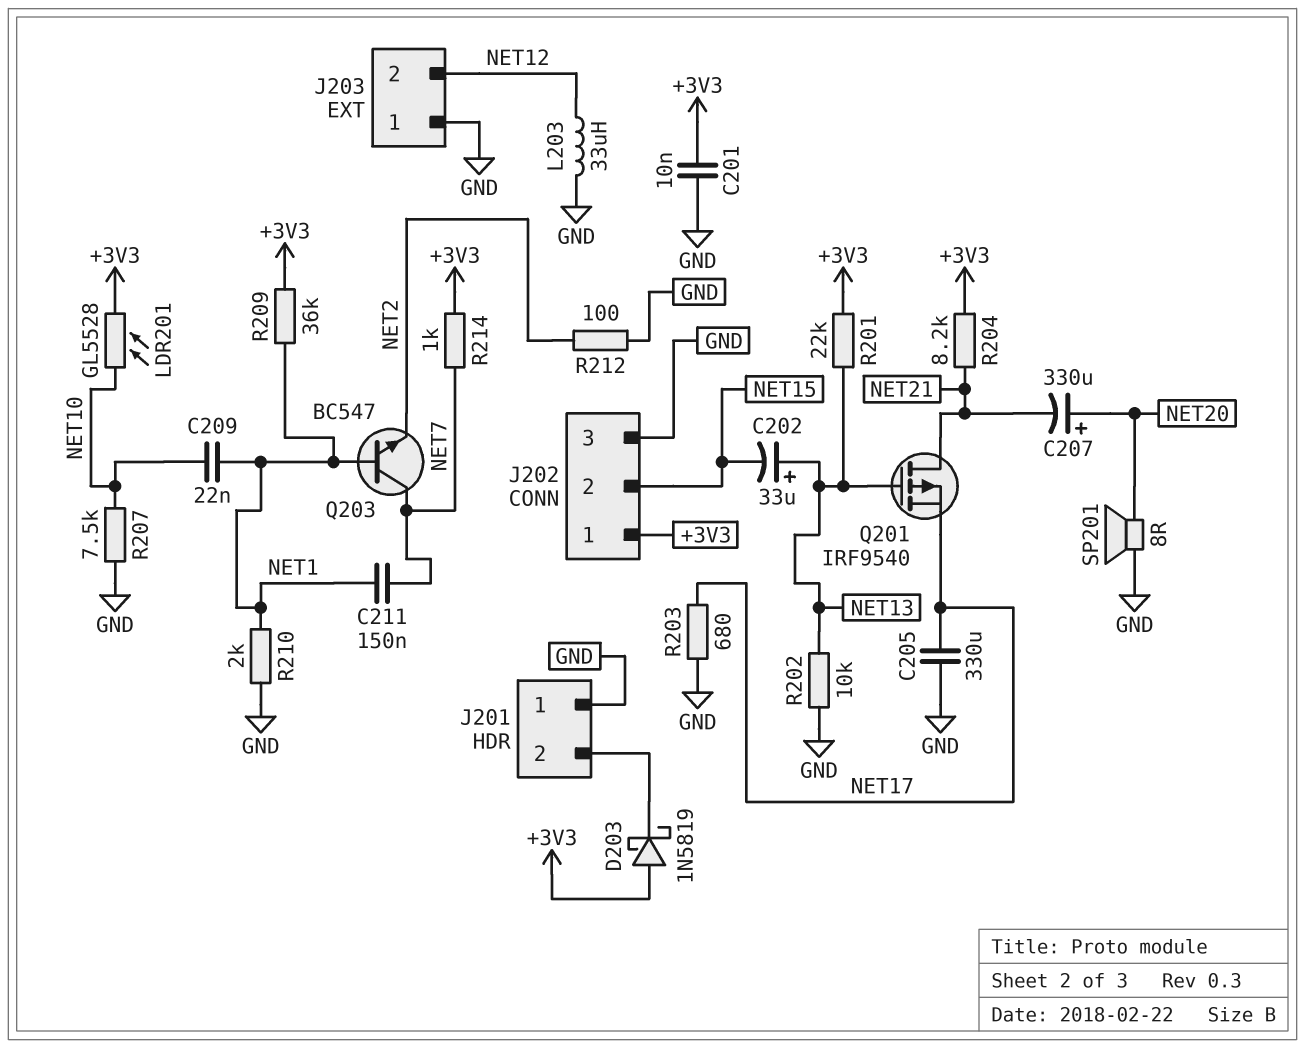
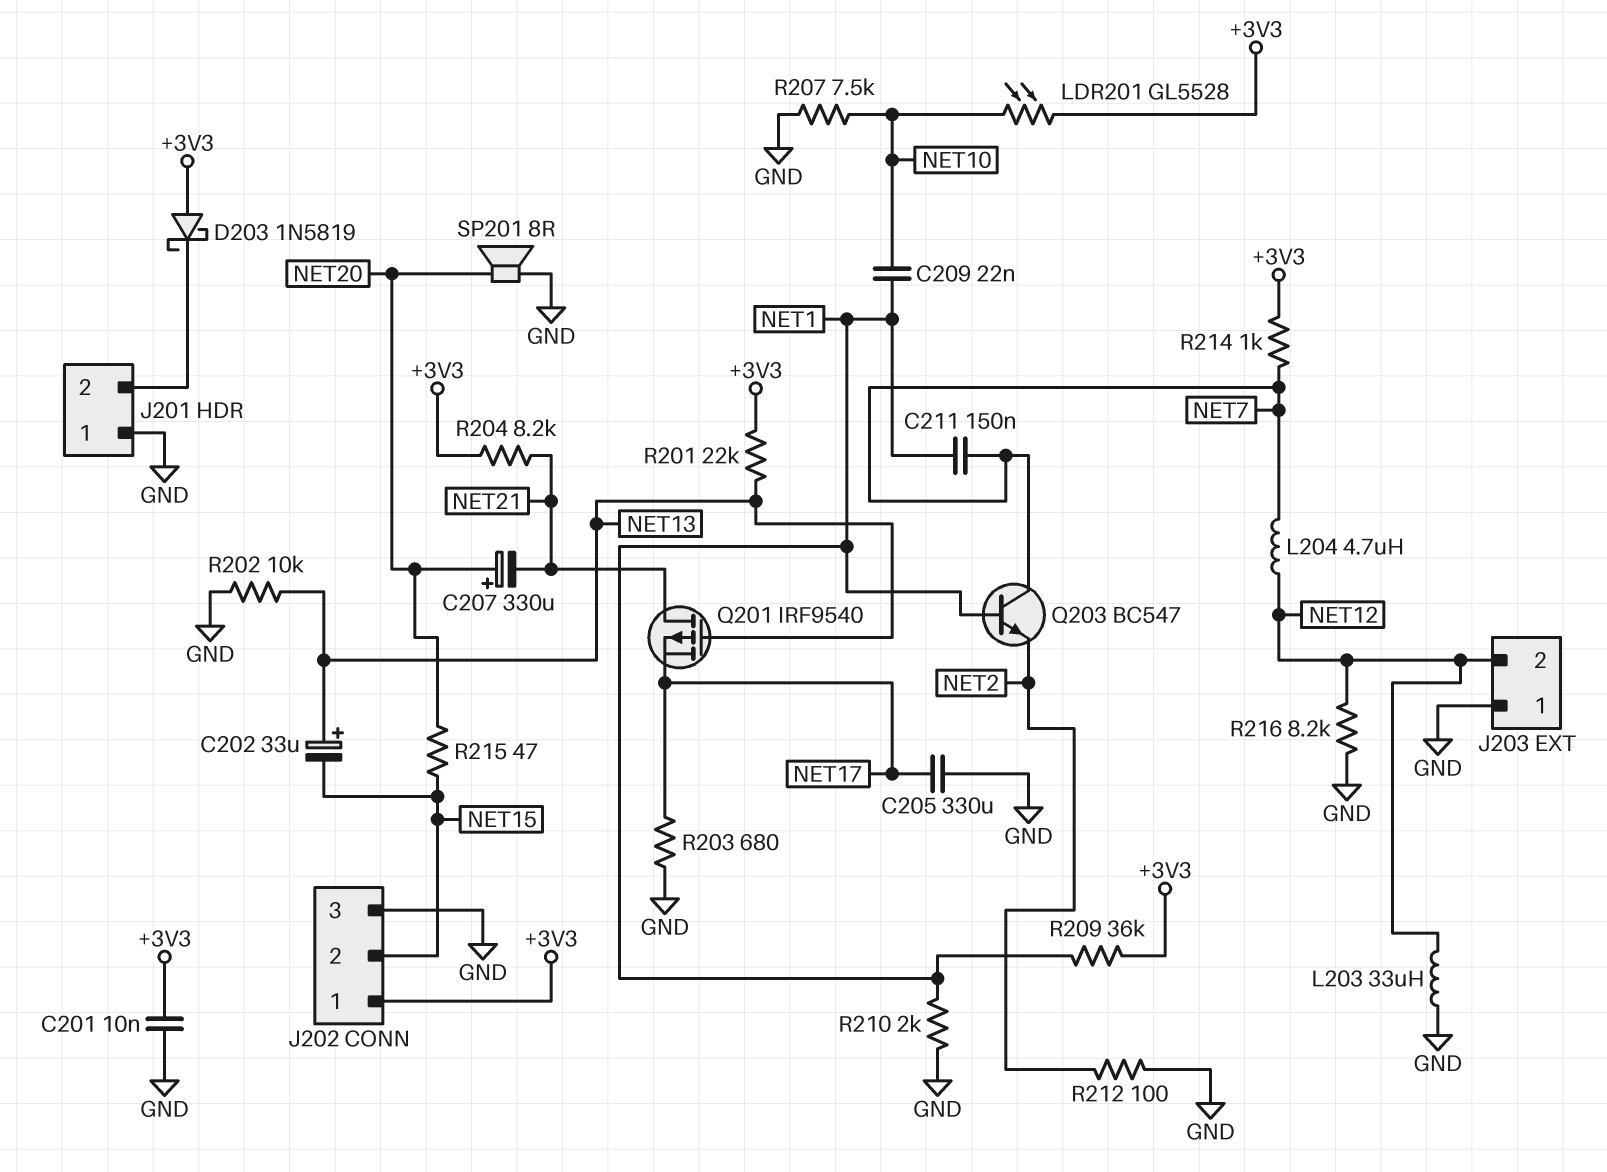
L204: none -> 4.7uH (NET7, NET12)
R215: none -> 47 (NET15, NET20)
R216: none -> 8.2k (GND, NET12)

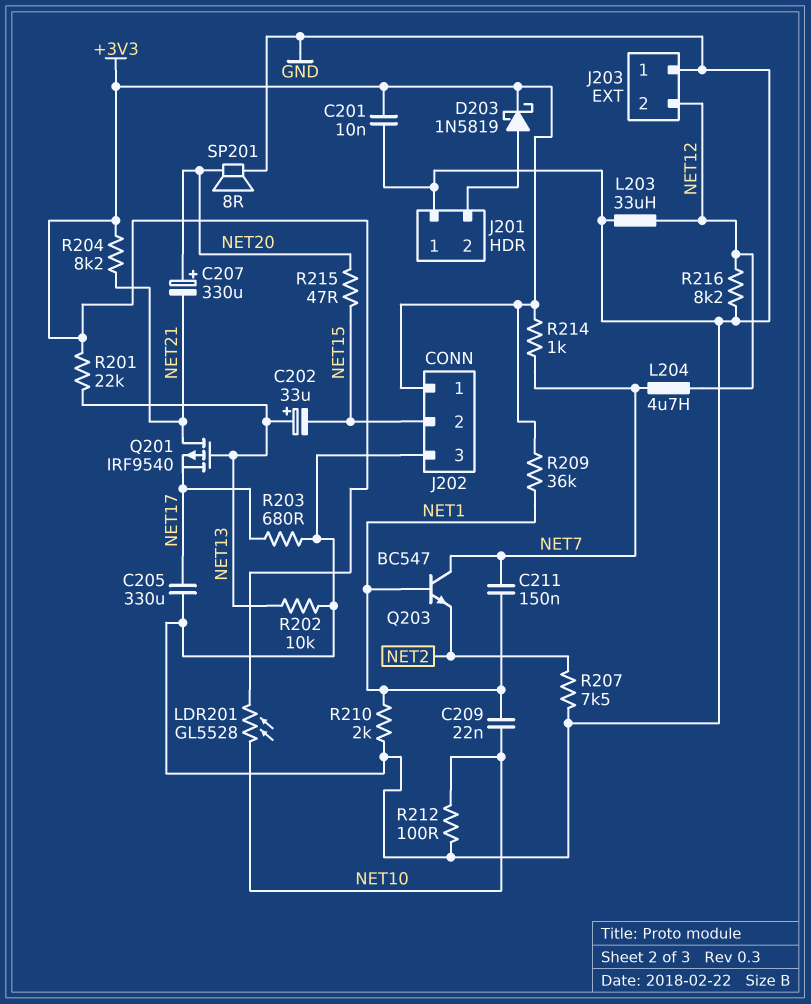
D203: schottky 1N5819 (A +3V3, K J201/2) -> schottky 1N5819 (A J201/2, K +3V3)
R207: 7.5k (GND, NET10) -> 7.5k (GND, NET2)
R212: 100 (GND, NET2) -> 100 (GND, NET10)

